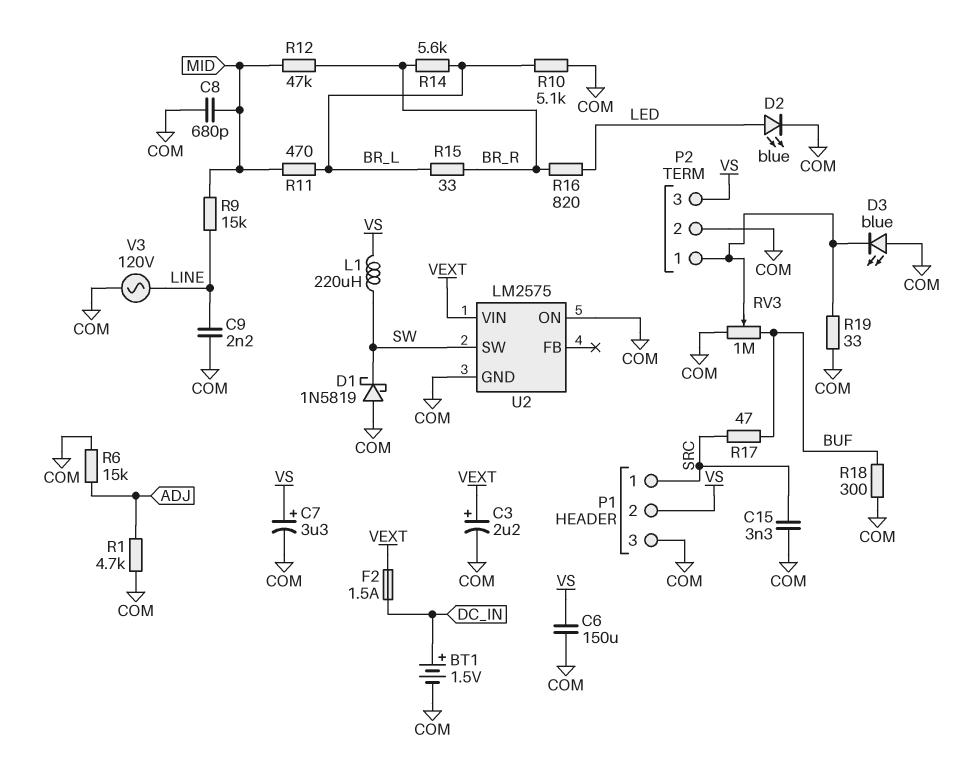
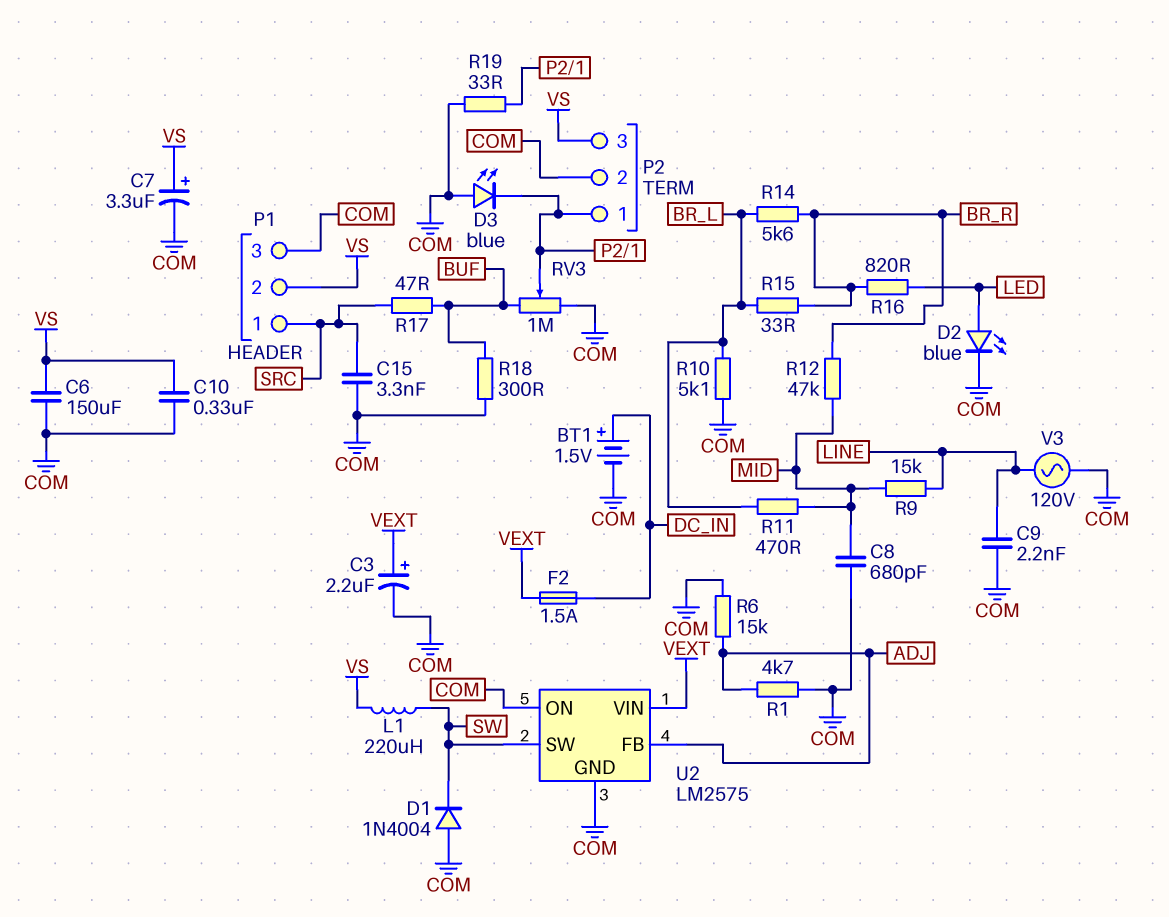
C10: none -> 330nF (COM, VS)
D1: schottky 1N5819 (A COM, K SW) -> diode 1N4004 (A COM, K SW)
U2 pin FB: none -> ADJ

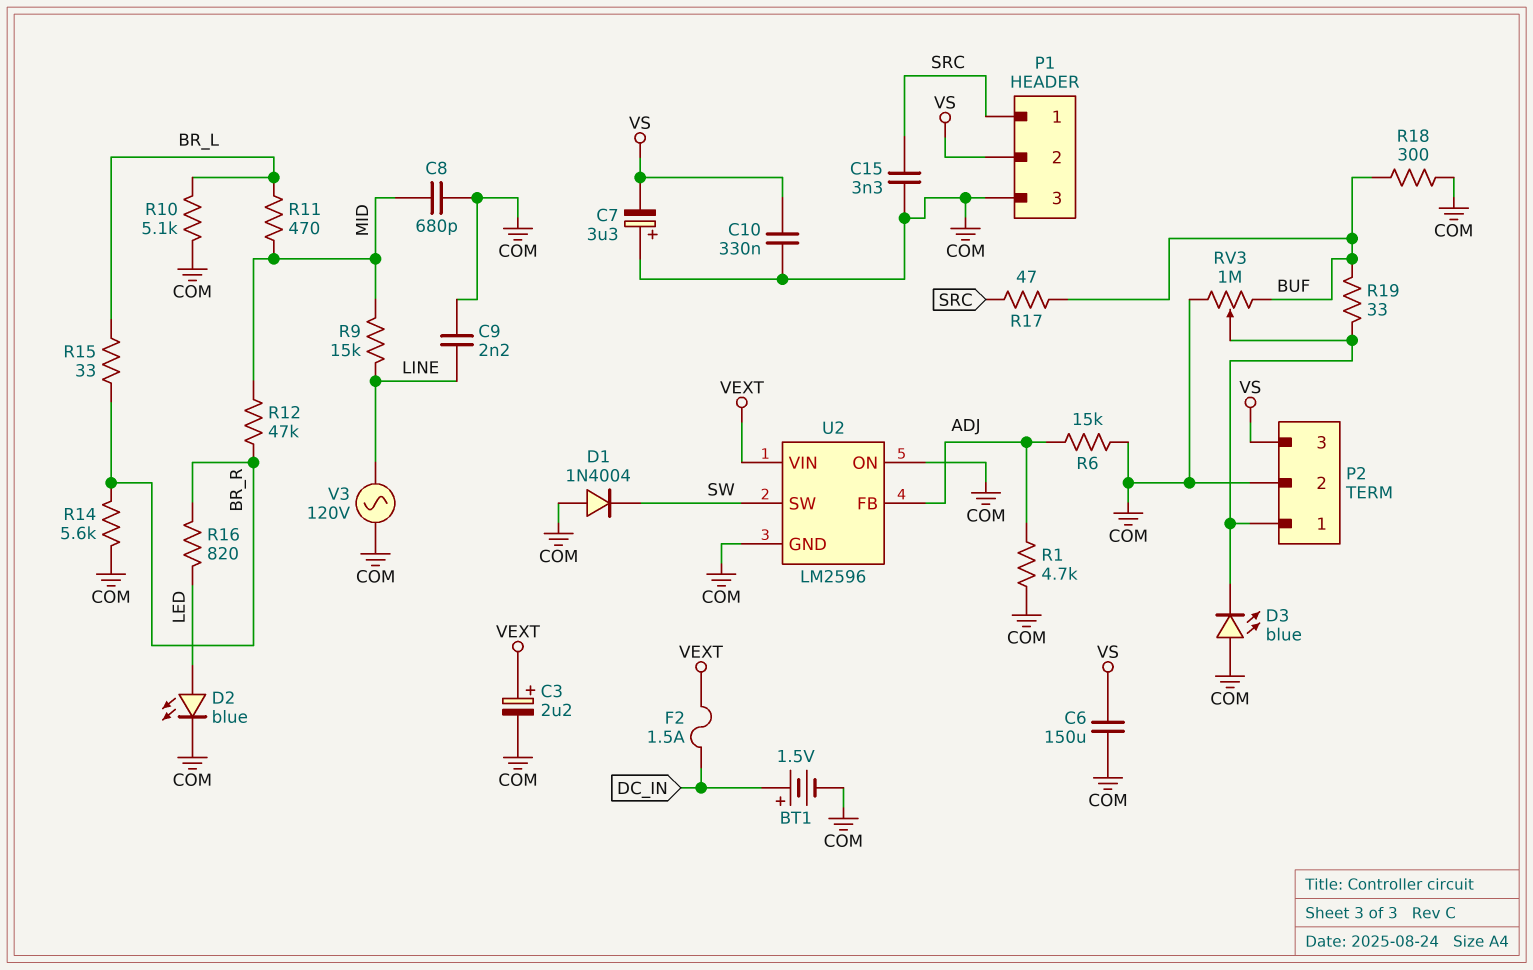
C7: 3.3uF (plus VS, minus COM) -> 3.3uF (plus COM, minus VS)
L1: 220uH (SW, VS) -> none
R14: 5.6k (BR_L, BR_R) -> 5.6k (BR_R, COM)
R19: 33 (COM, P2/1) -> 33 (BUF, P2/1)
U2: LM2575 -> LM2596

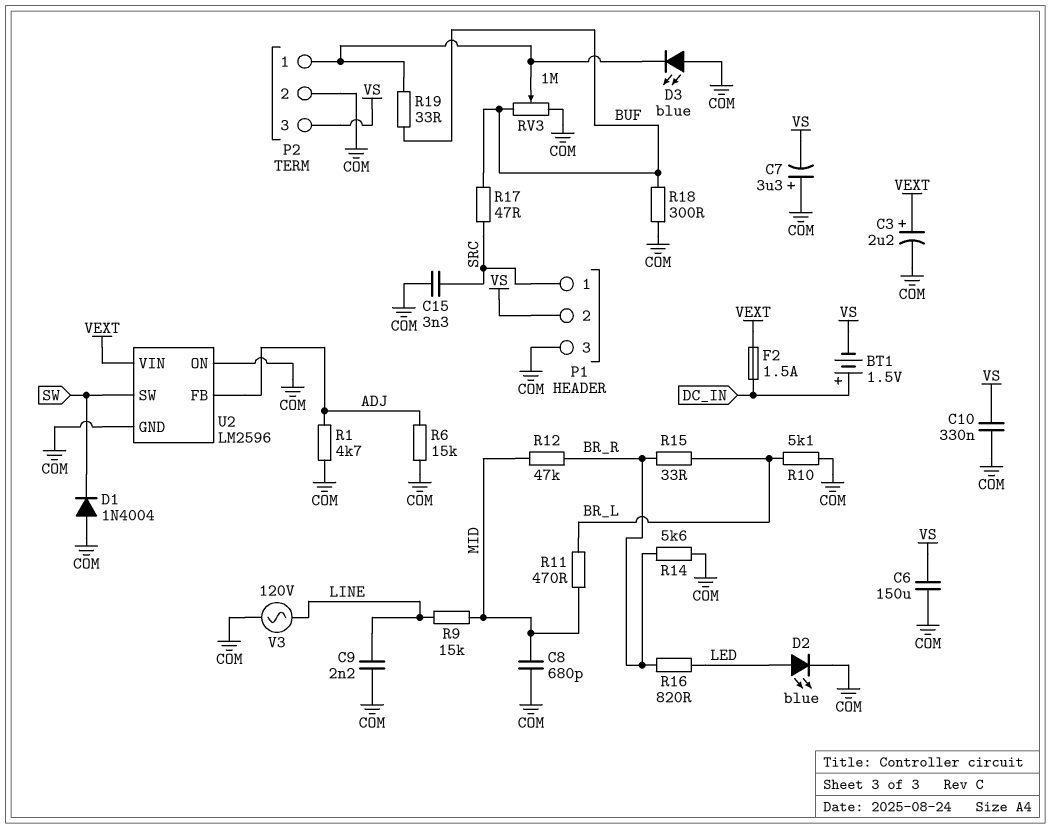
BT1: 1.5V (plus DC_IN, minus COM) -> 1.5V (plus DC_IN, minus VS)

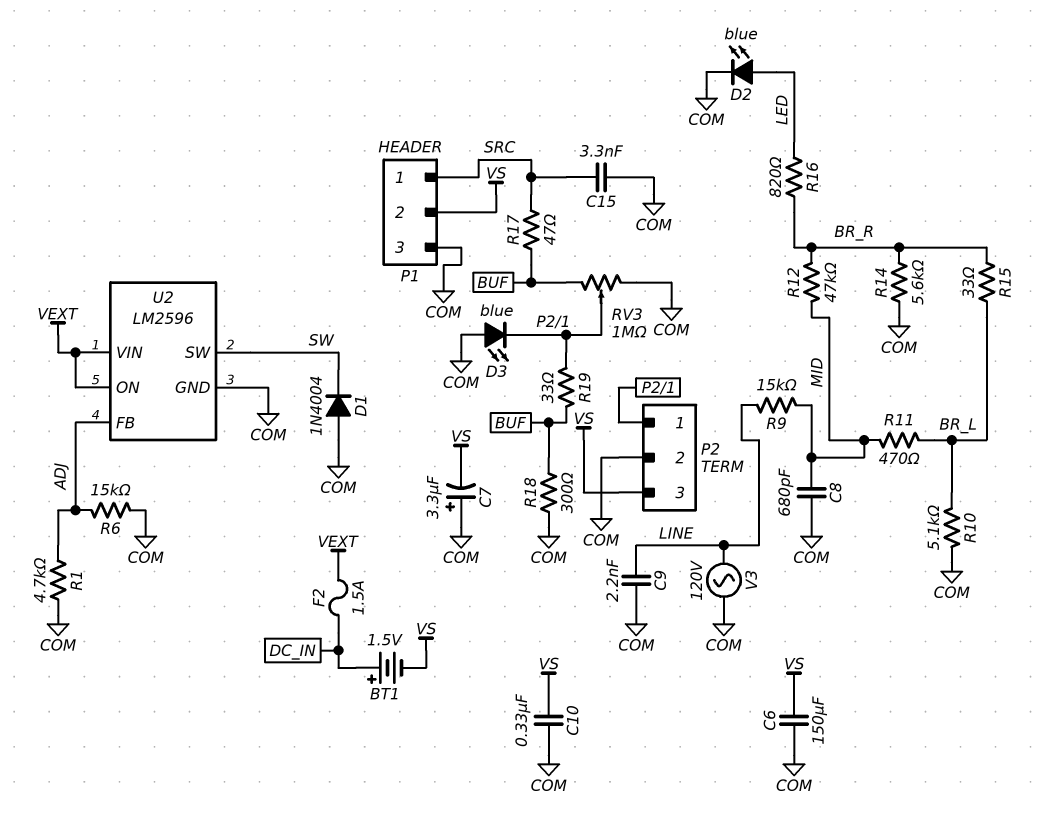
C3: 2.2uF (plus VEXT, minus COM) -> none
U2 pin ON: COM -> VEXT

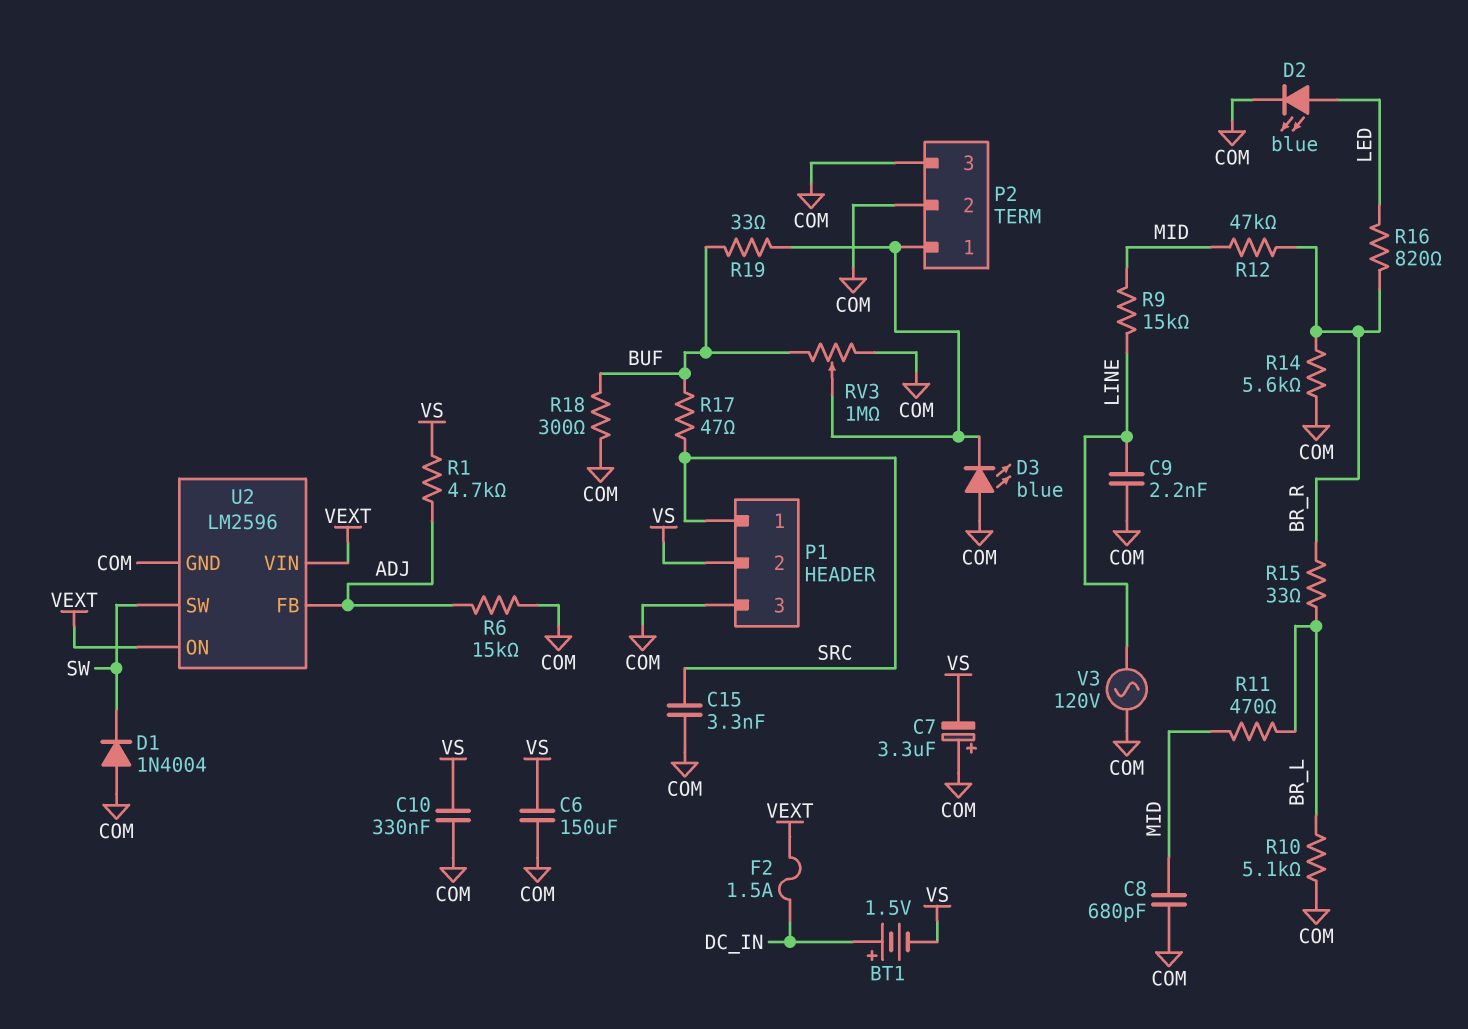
P2 pin 3: VS -> COM
R1: 4.7k (ADJ, COM) -> 4.7k (ADJ, VS)

